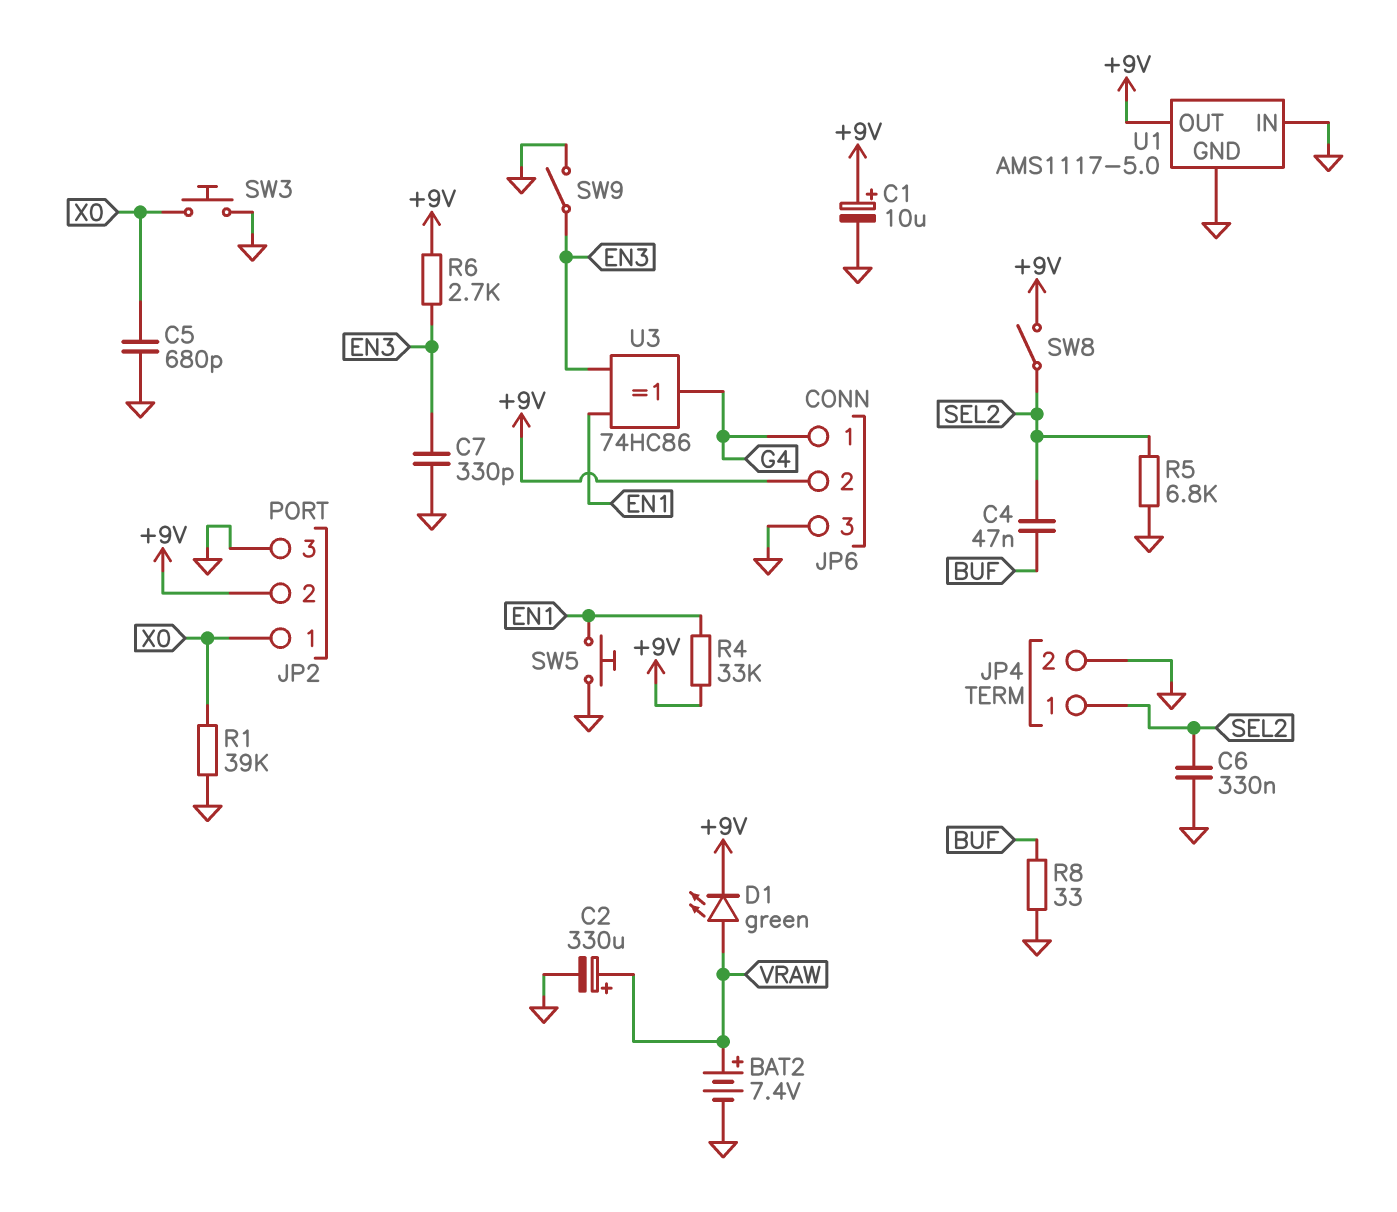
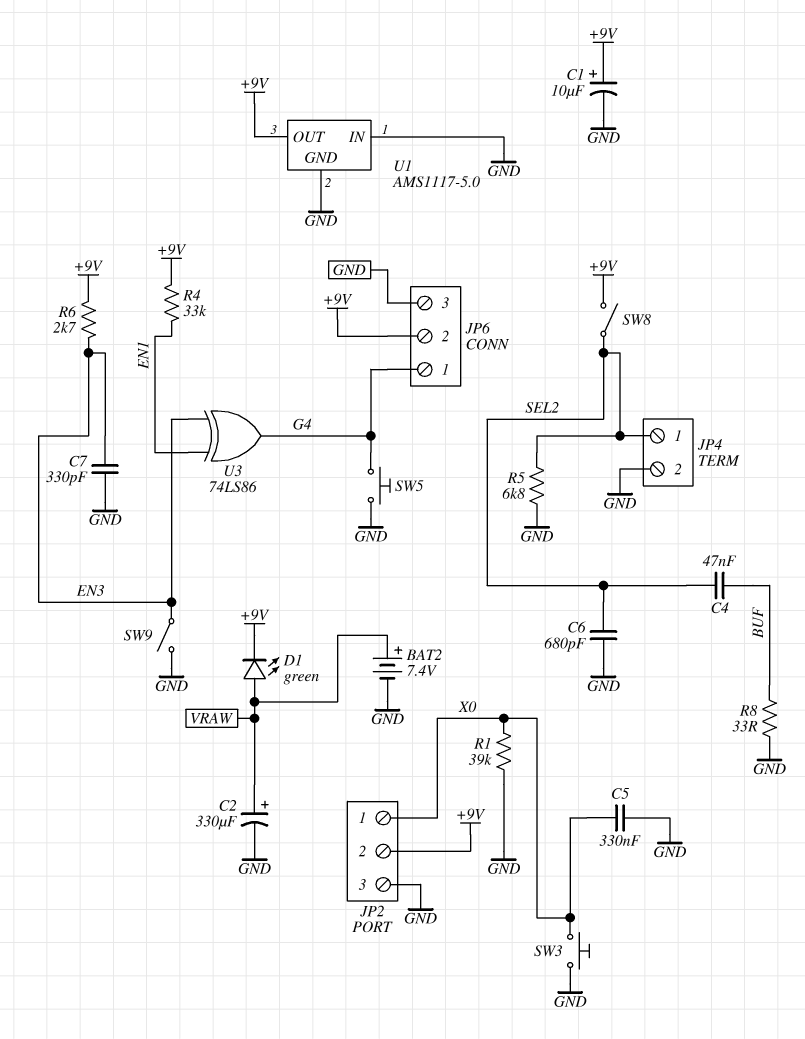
C5: 680pF (GND, X0) -> 330nF (GND, X0)
C6: 330nF (GND, SEL2) -> 680pF (GND, SEL2)
SW5: button (EN1, GND) -> button (G4, GND)
U3: XOR 74HC86 (in EN1, in EN3, out G4) -> XOR 74LS86 (in EN1, in EN3, out G4)

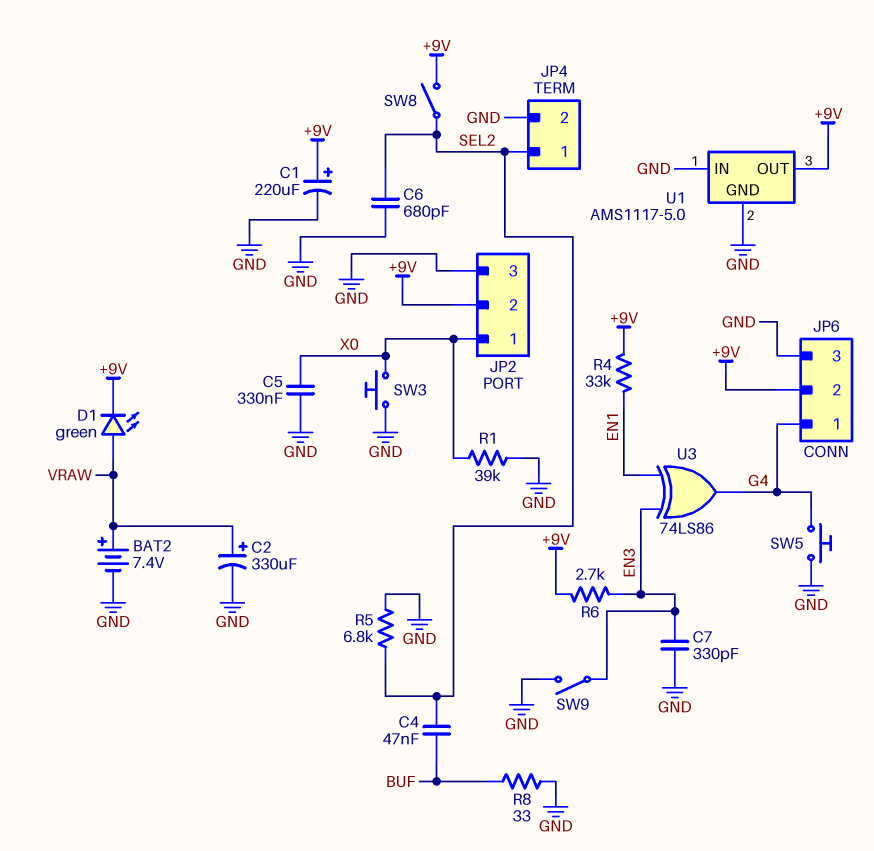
C1: 10uF (plus +9V, minus GND) -> 220uF (plus +9V, minus GND)

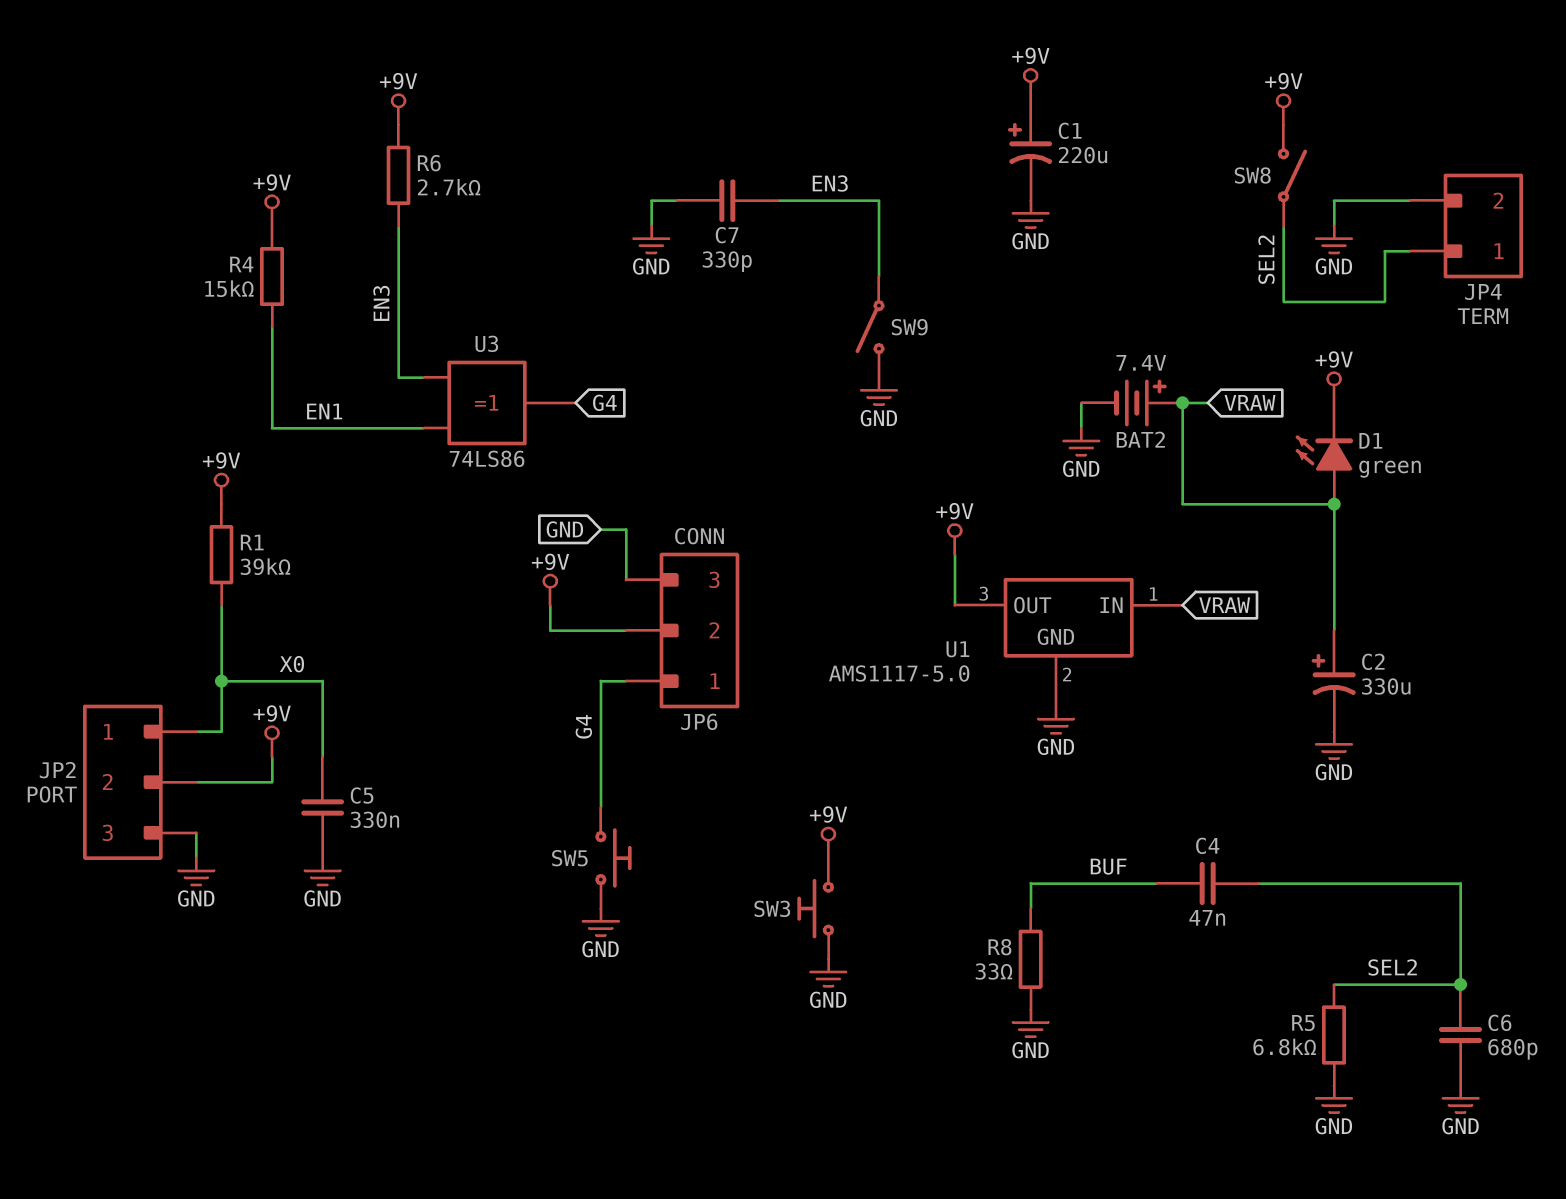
R1: 39k (GND, X0) -> 39k (+9V, X0)
R4: 33k (+9V, EN1) -> 15k (+9V, EN1)
SW3: button (GND, X0) -> button (+9V, GND)
U1 pin IN: GND -> VRAW

